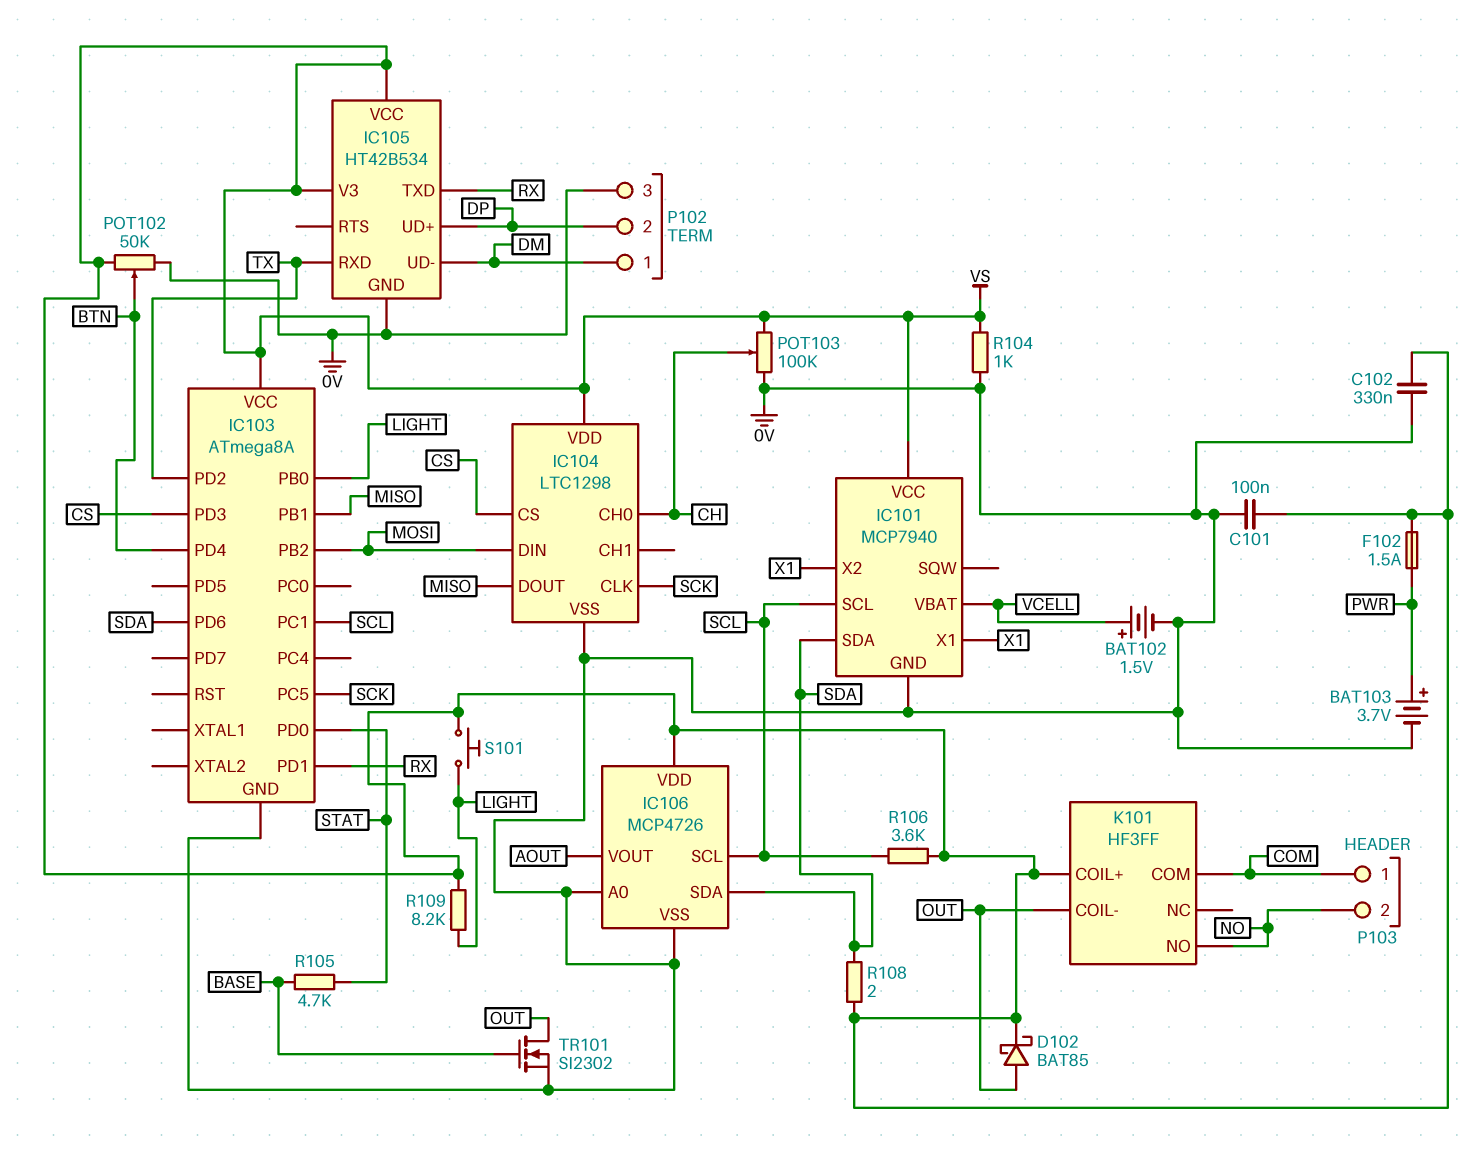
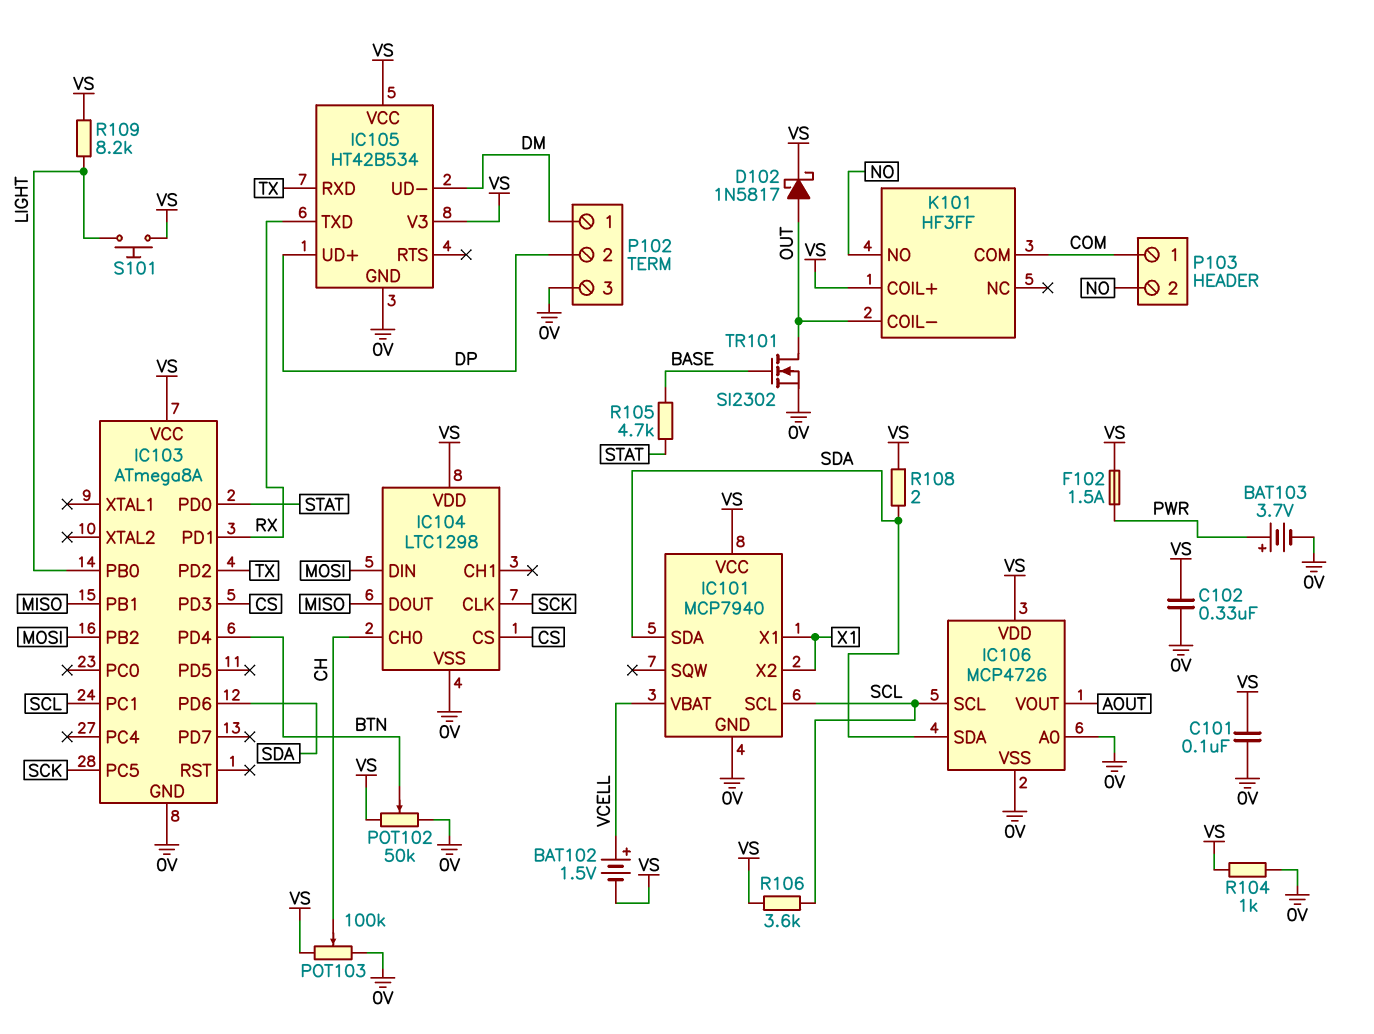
BAT102: 1.5V (plus VCELL, minus 0V) -> 1.5V (plus VCELL, minus VS)
D102: schottky BAT85 (A OUT, K VS) -> schottky 1N5817 (A OUT, K VS)

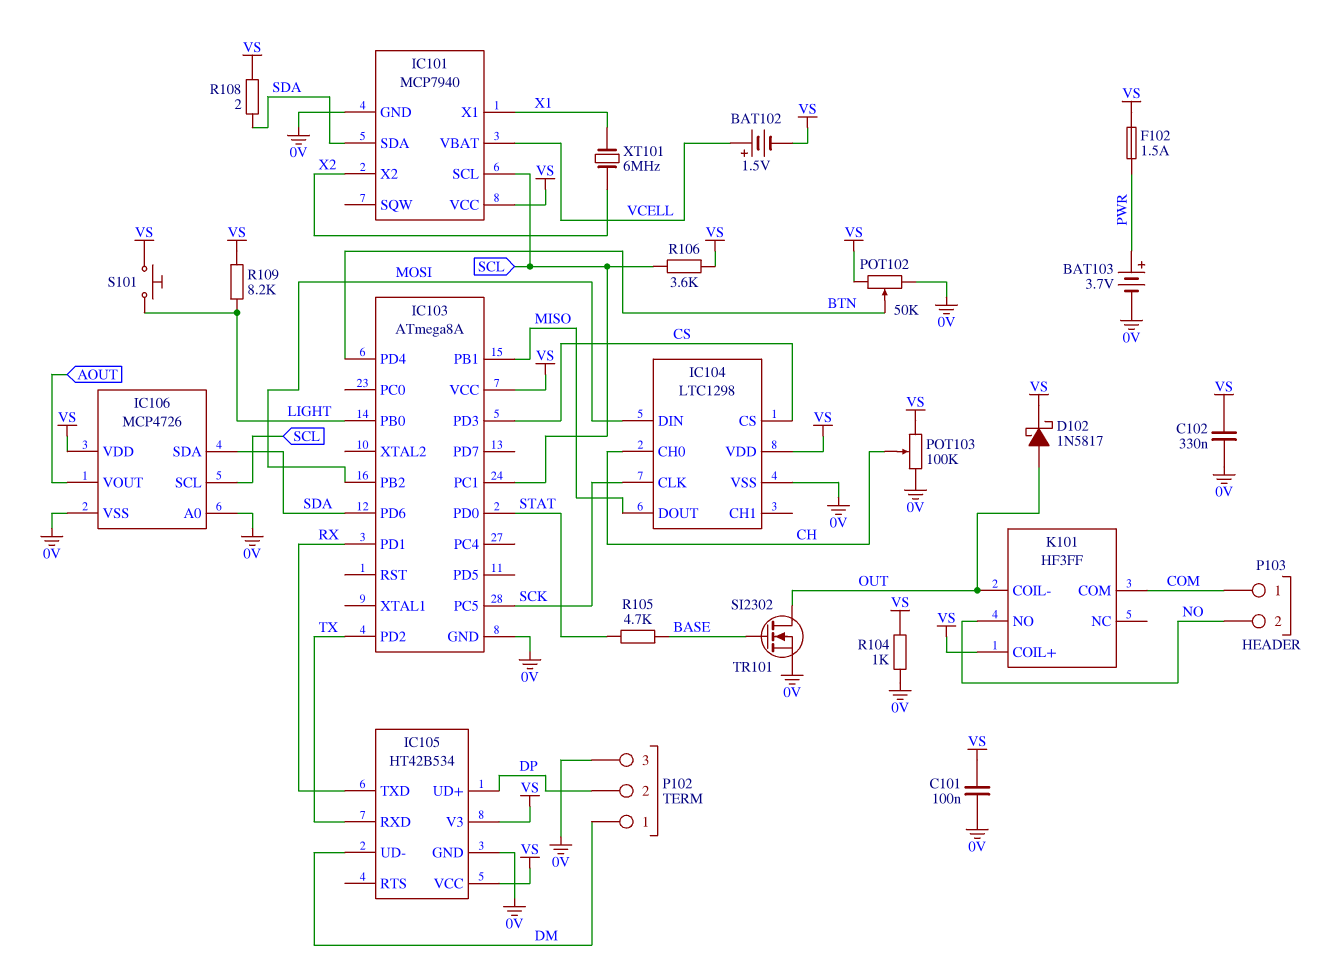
IC101 pin X2: X1 -> X2
XT101: none -> 6MHz (X1, X2)

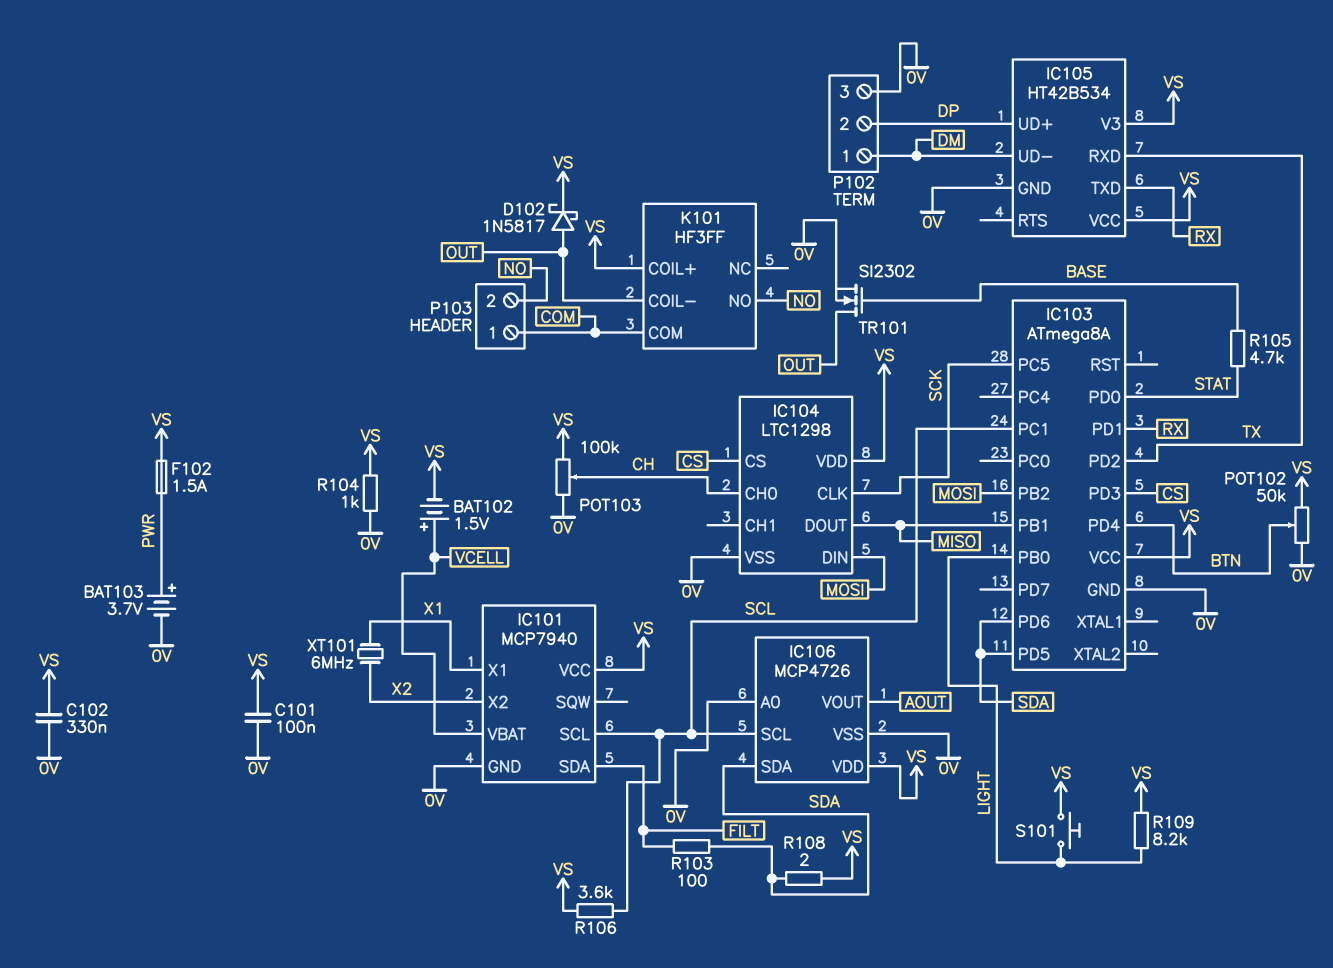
IC101 pin SDA: SDA -> FILT
IC103 pin PD5: none -> SDA
R103: none -> 100 (FILT, SDA)

